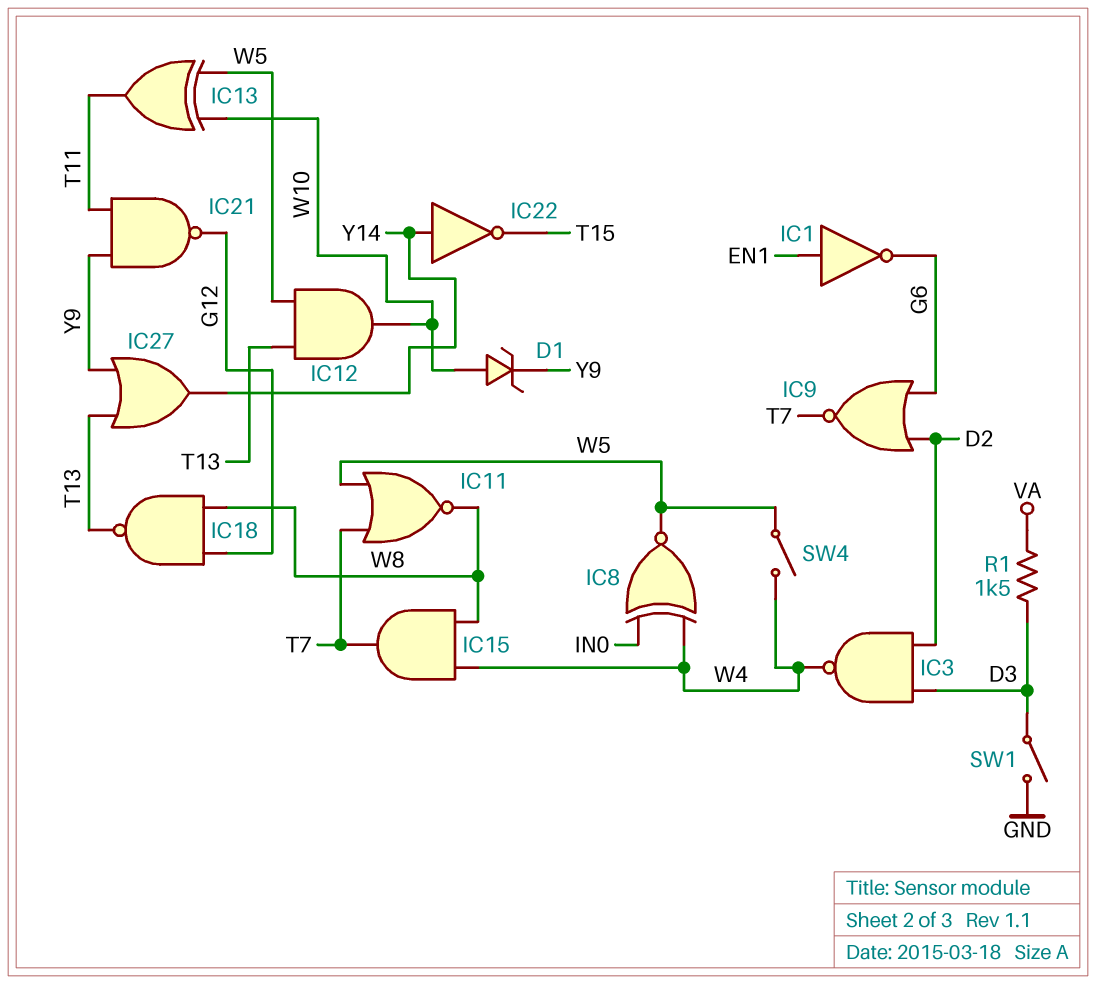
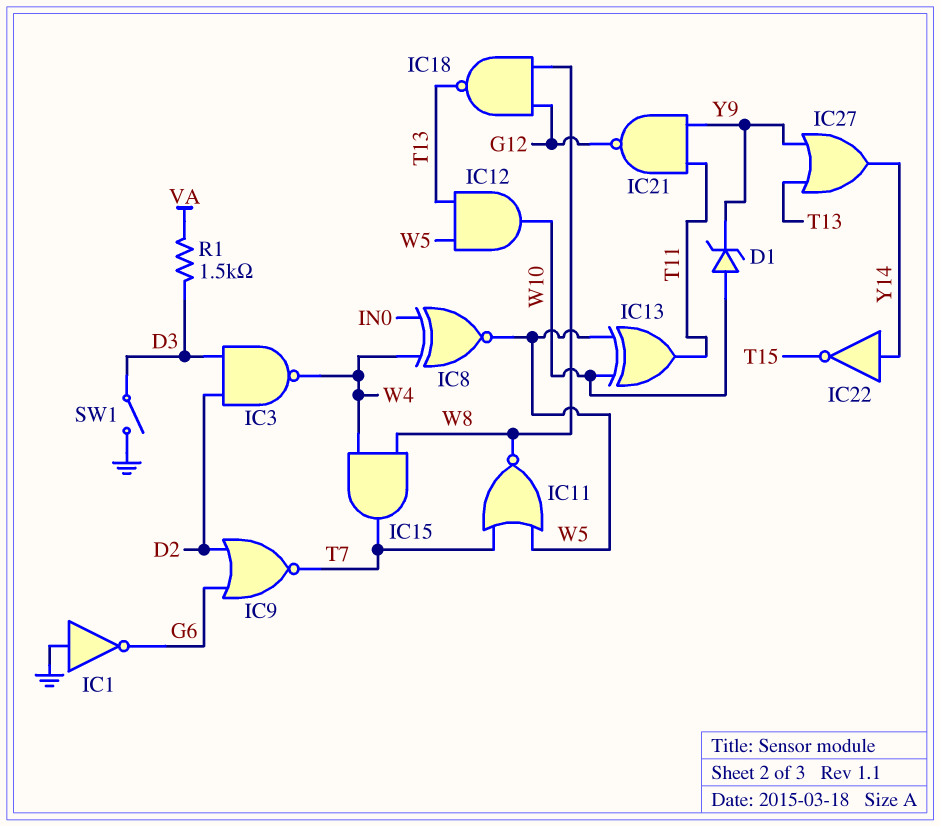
IC1: NOT (in EN1, out G6) -> NOT (in GND, out G6)
SW4: switch (W4, W5) -> none

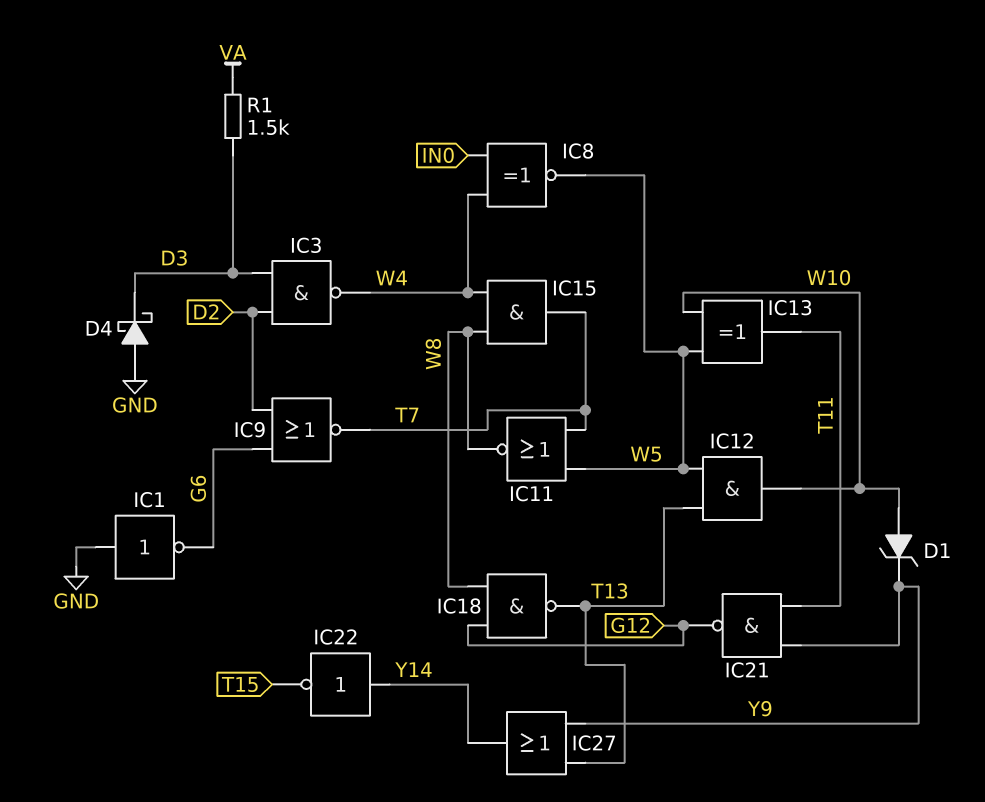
D4: none -> schottky (A GND, K D3)
SW1: switch (D3, GND) -> none

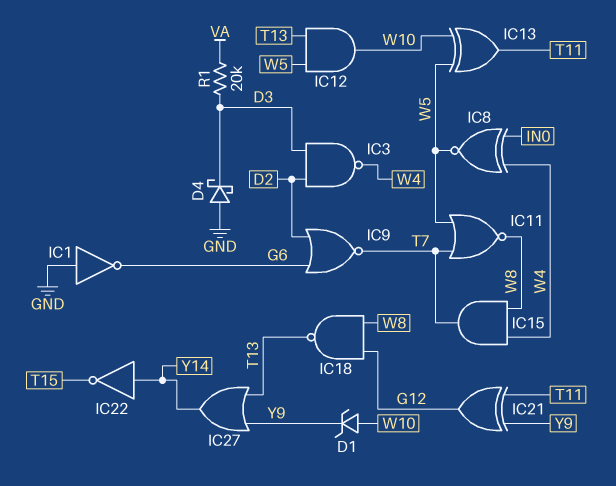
IC21: NAND (in T11, in Y9, out G12) -> XOR (in T11, in Y9, out G12)
R1: 1.5k (D3, VA) -> 20k (D3, VA)

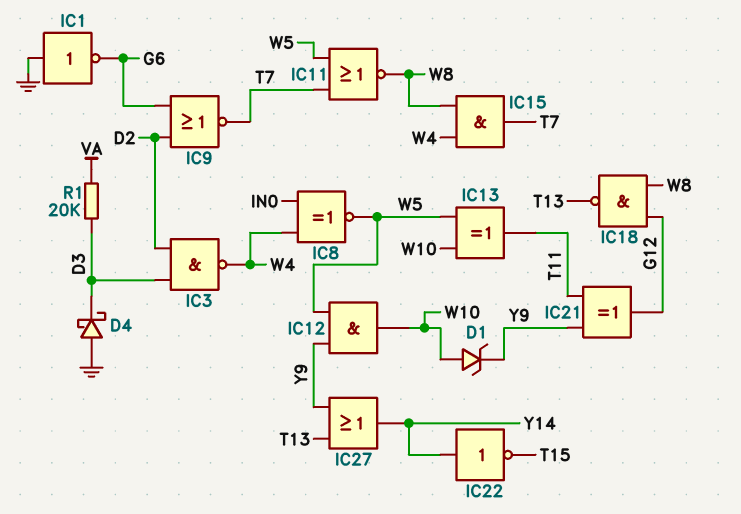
IC12: AND (in T13, in W5, out W10) -> AND (in W5, in Y9, out W10)

